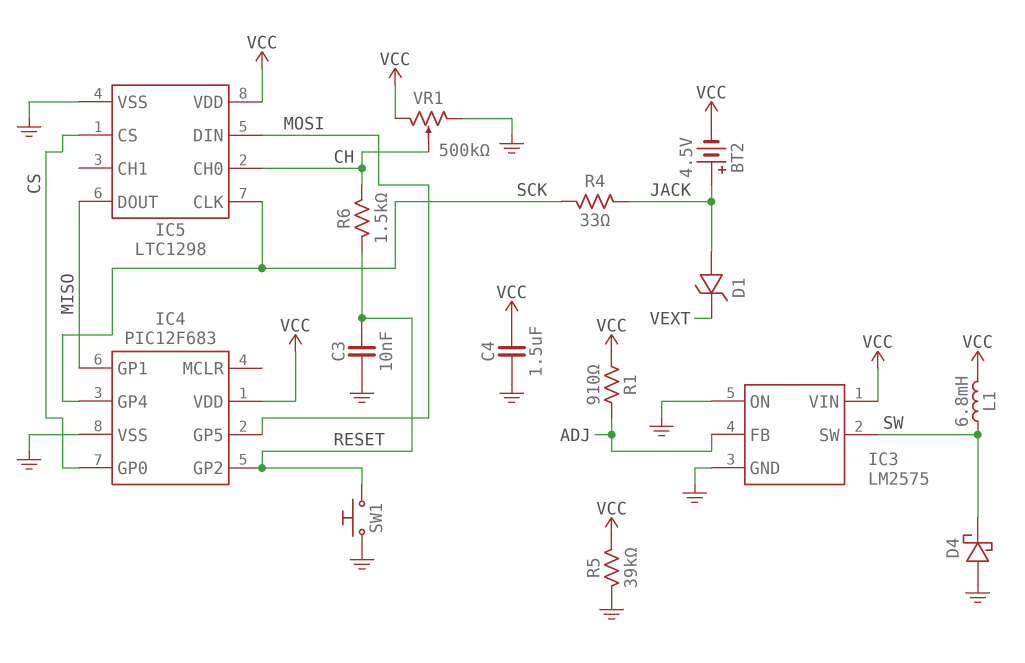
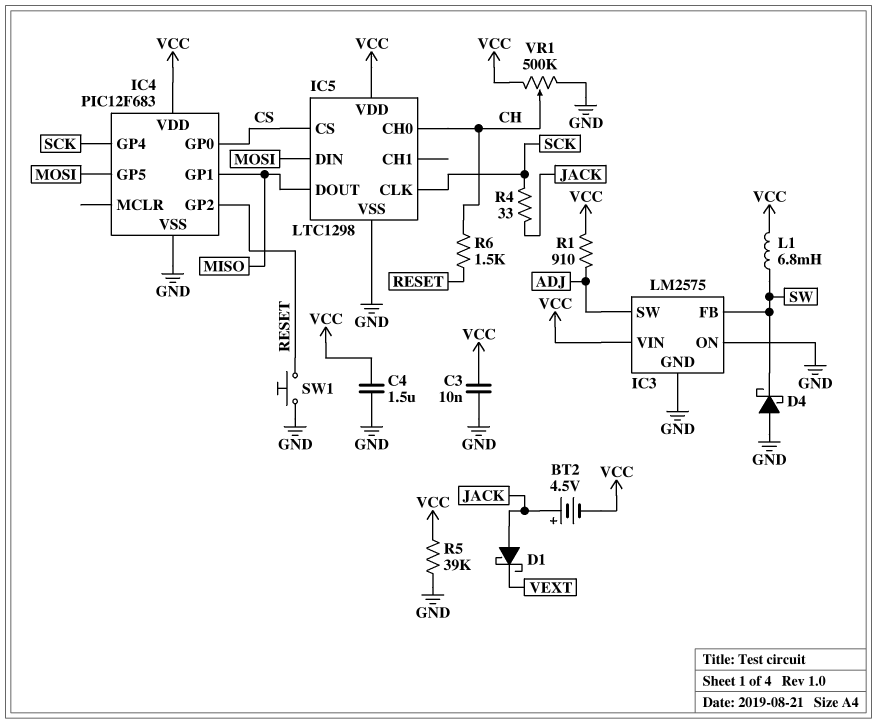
C3: 10nF (GND, RESET) -> 10nF (GND, VCC)
D1: zener (A JACK, K VEXT) -> schottky (A JACK, K VEXT)
IC3 pin FB: ADJ -> SW
IC3 pin SW: SW -> ADJ

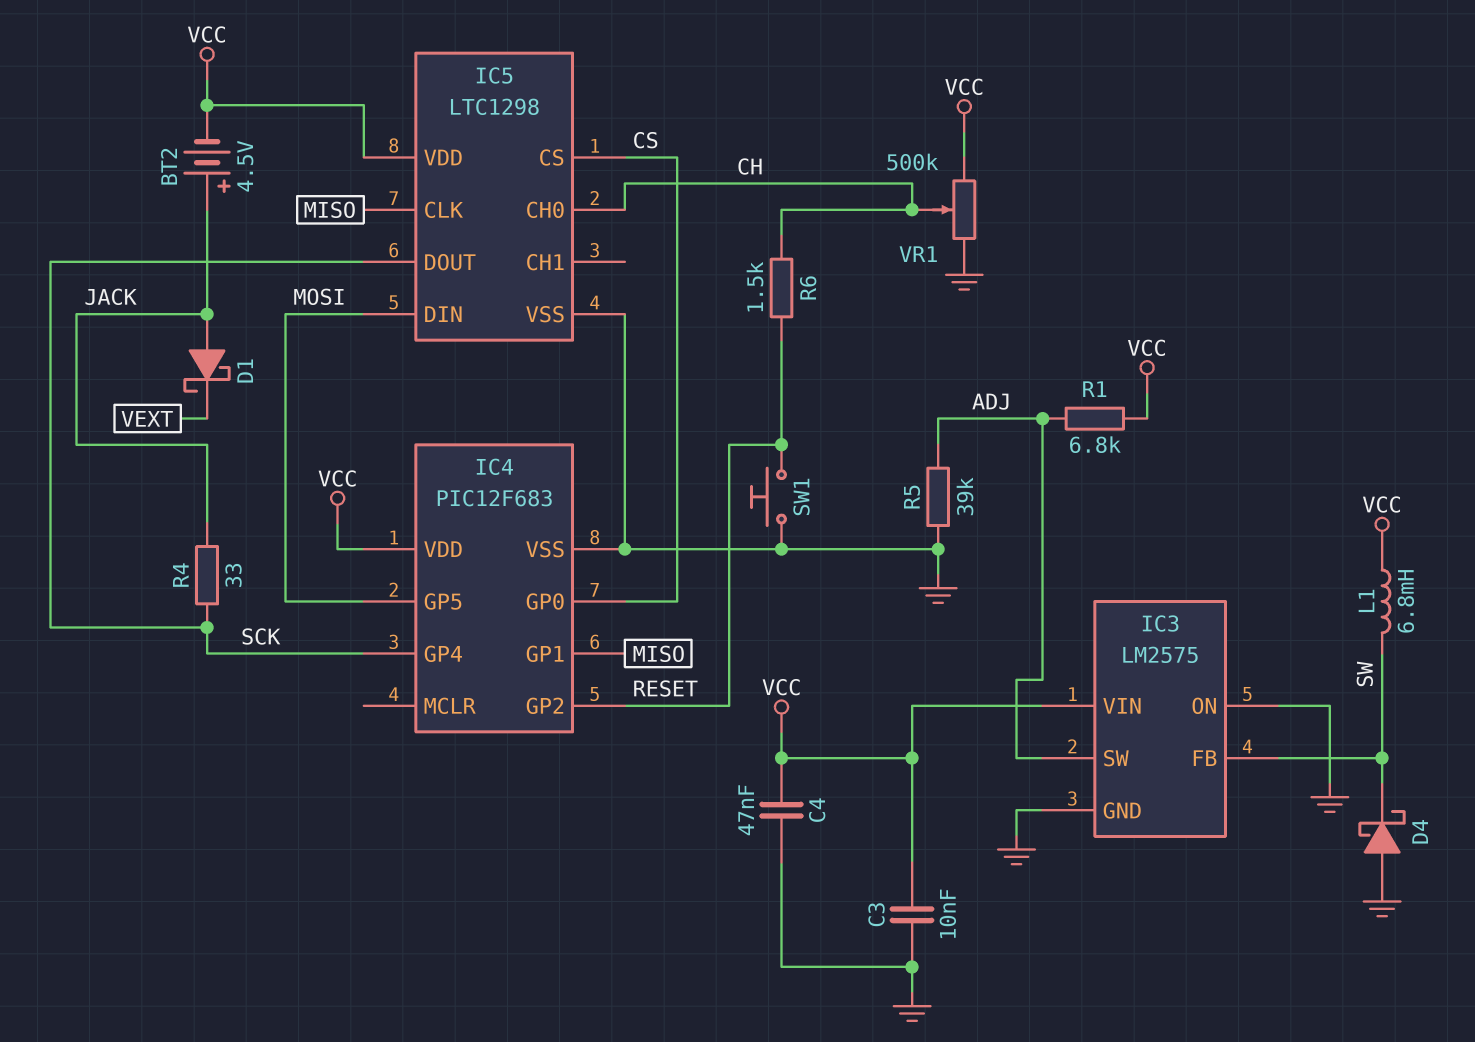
C4: 1.5uF (GND, VCC) -> 47nF (GND, VCC)
IC5 pin CLK: SCK -> MISO
IC5 pin DOUT: MISO -> SCK
R1: 910 (ADJ, VCC) -> 6.8k (ADJ, VCC)
R5: 39k (GND, VCC) -> 39k (ADJ, GND)

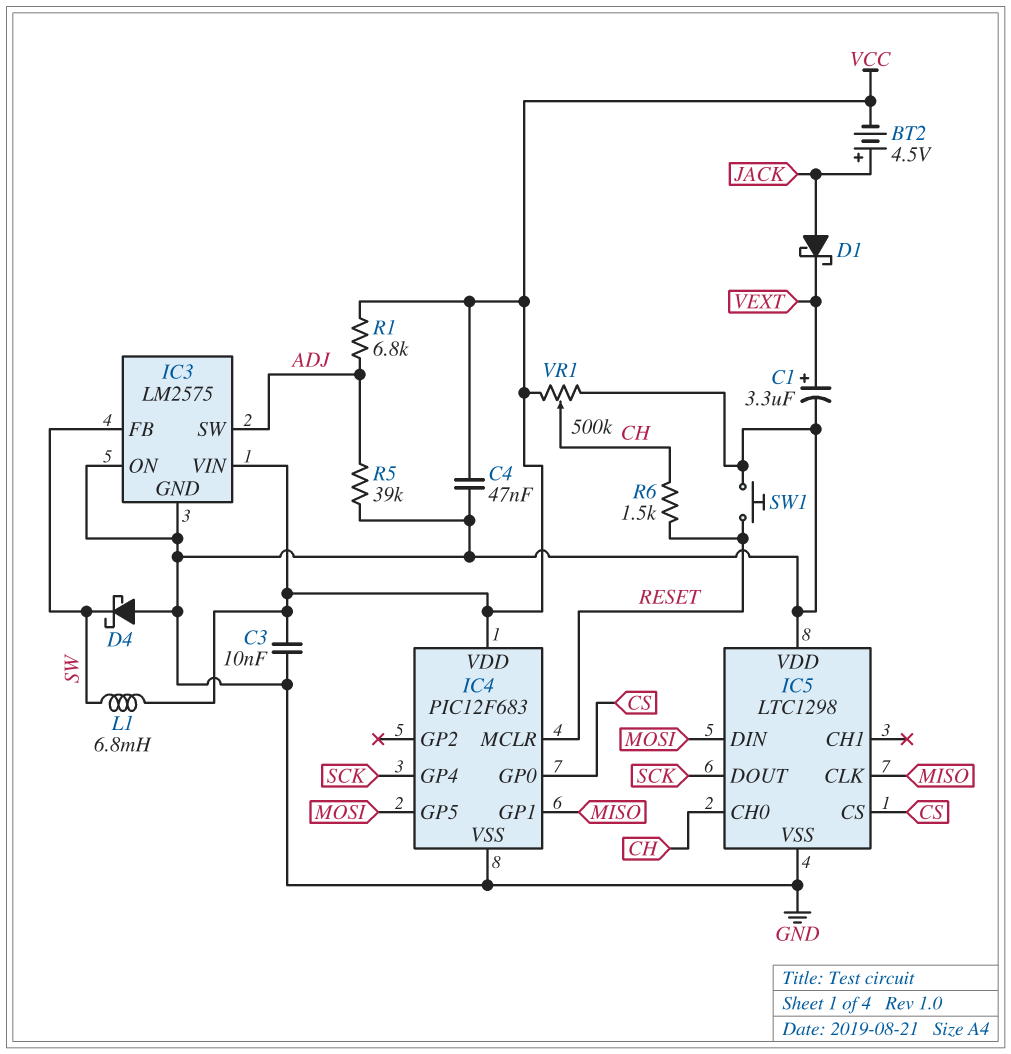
C1: none -> 3.3uF (plus VEXT, minus GND)
IC4 pin GP2: RESET -> none
IC4 pin MCLR: none -> RESET
IC5 pin VDD: VCC -> GND
R4: 33 (JACK, SCK) -> none

